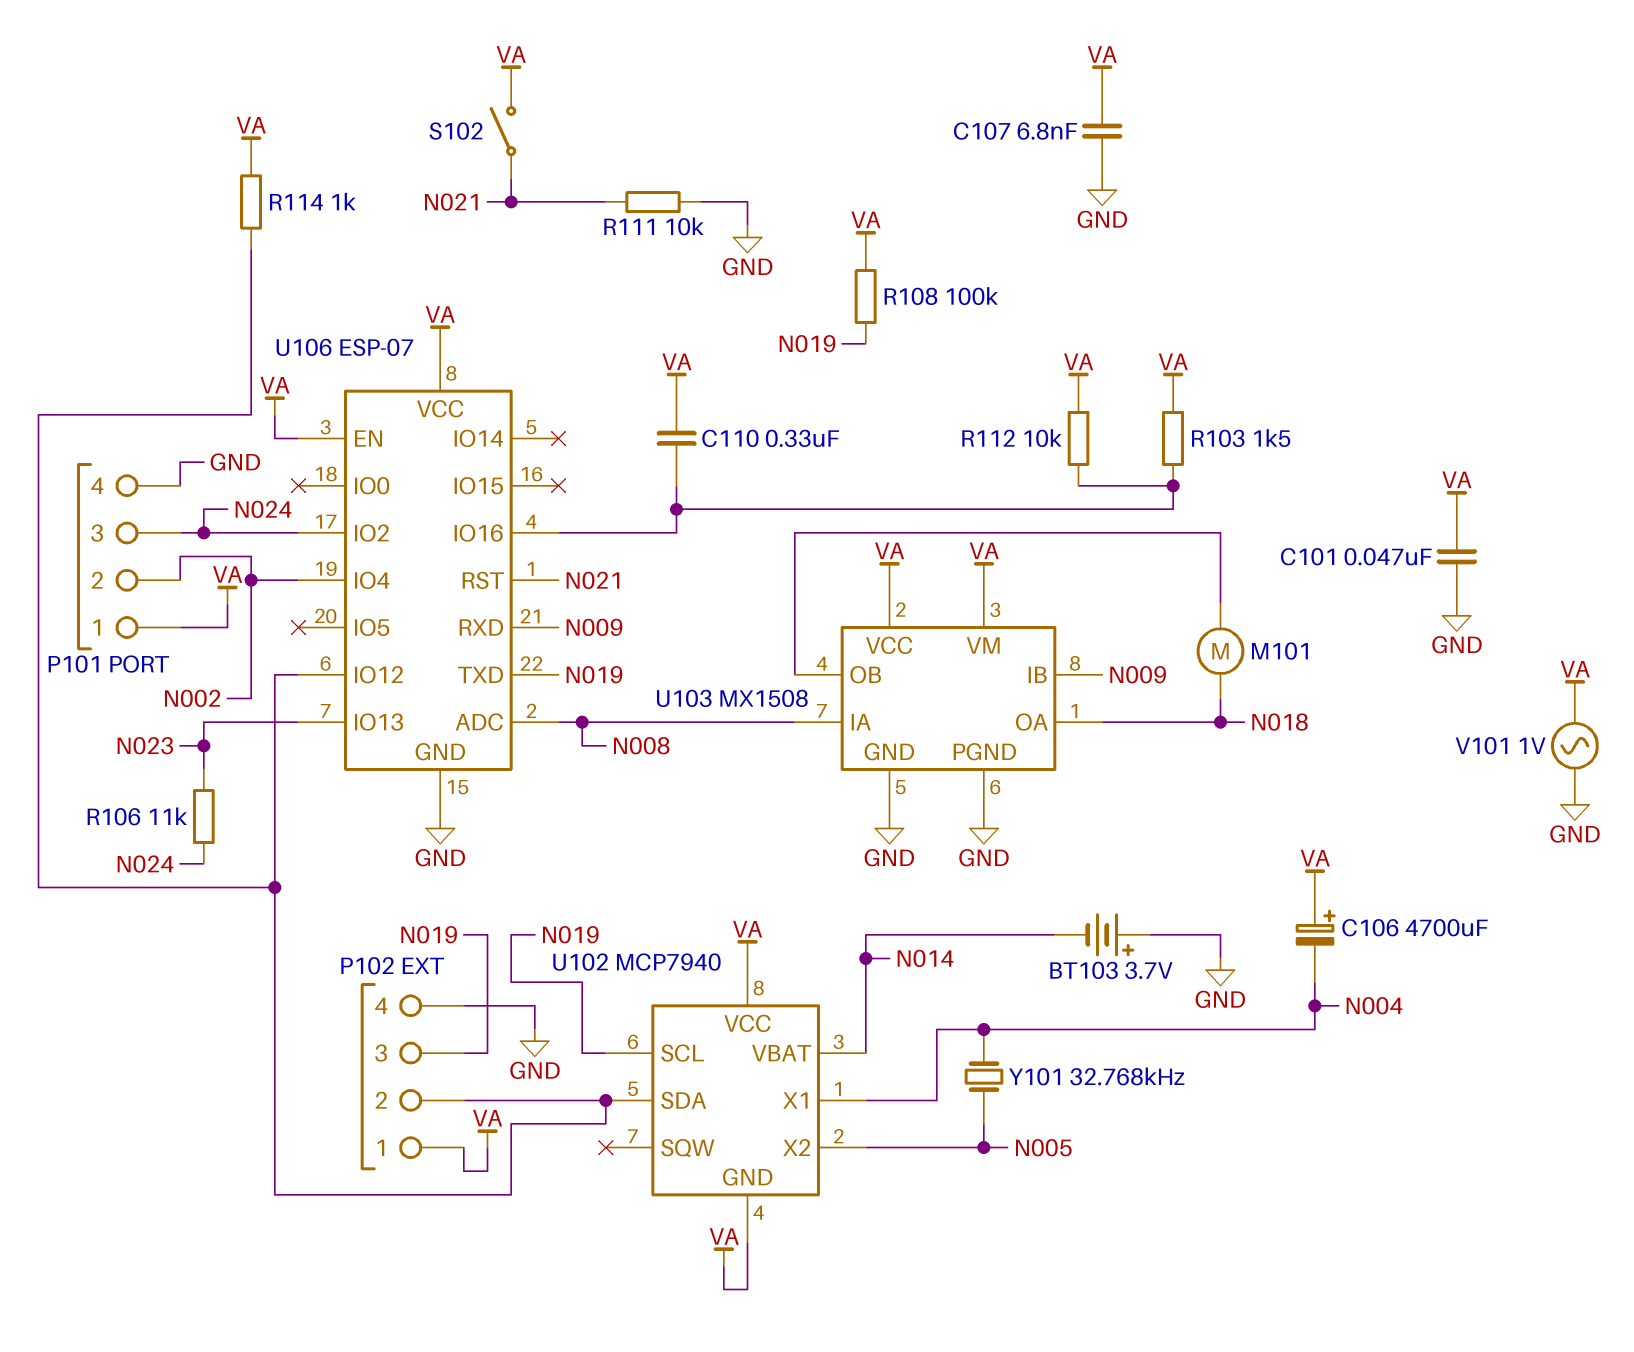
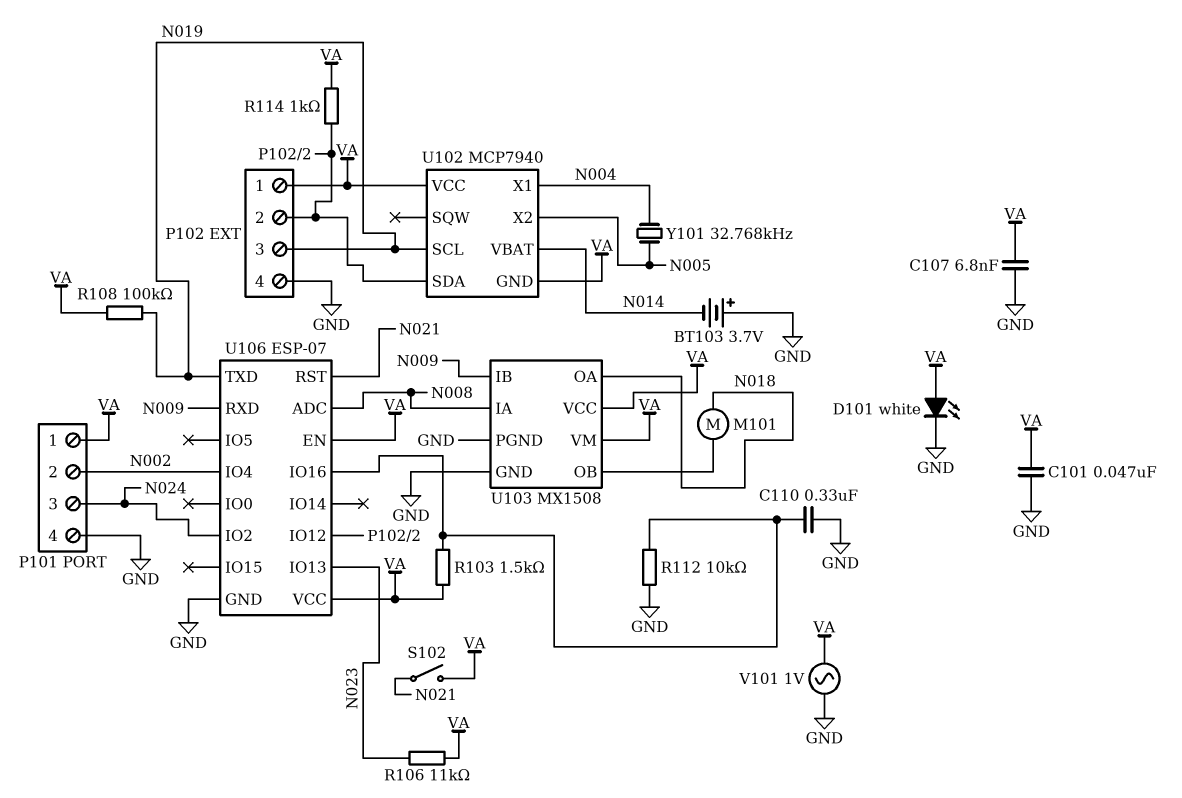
C106: 4700uF (plus VA, minus N004) -> none
C110: 330nF (U106/IO16, VA) -> 330nF (GND, U106/IO16)
D101: none -> LED white (A VA, K GND)
R106: 11k (N023, N024) -> 11k (N023, VA)
R111: 10k (GND, N021) -> none
R112: 10k (U106/IO16, VA) -> 10k (GND, U106/IO16)

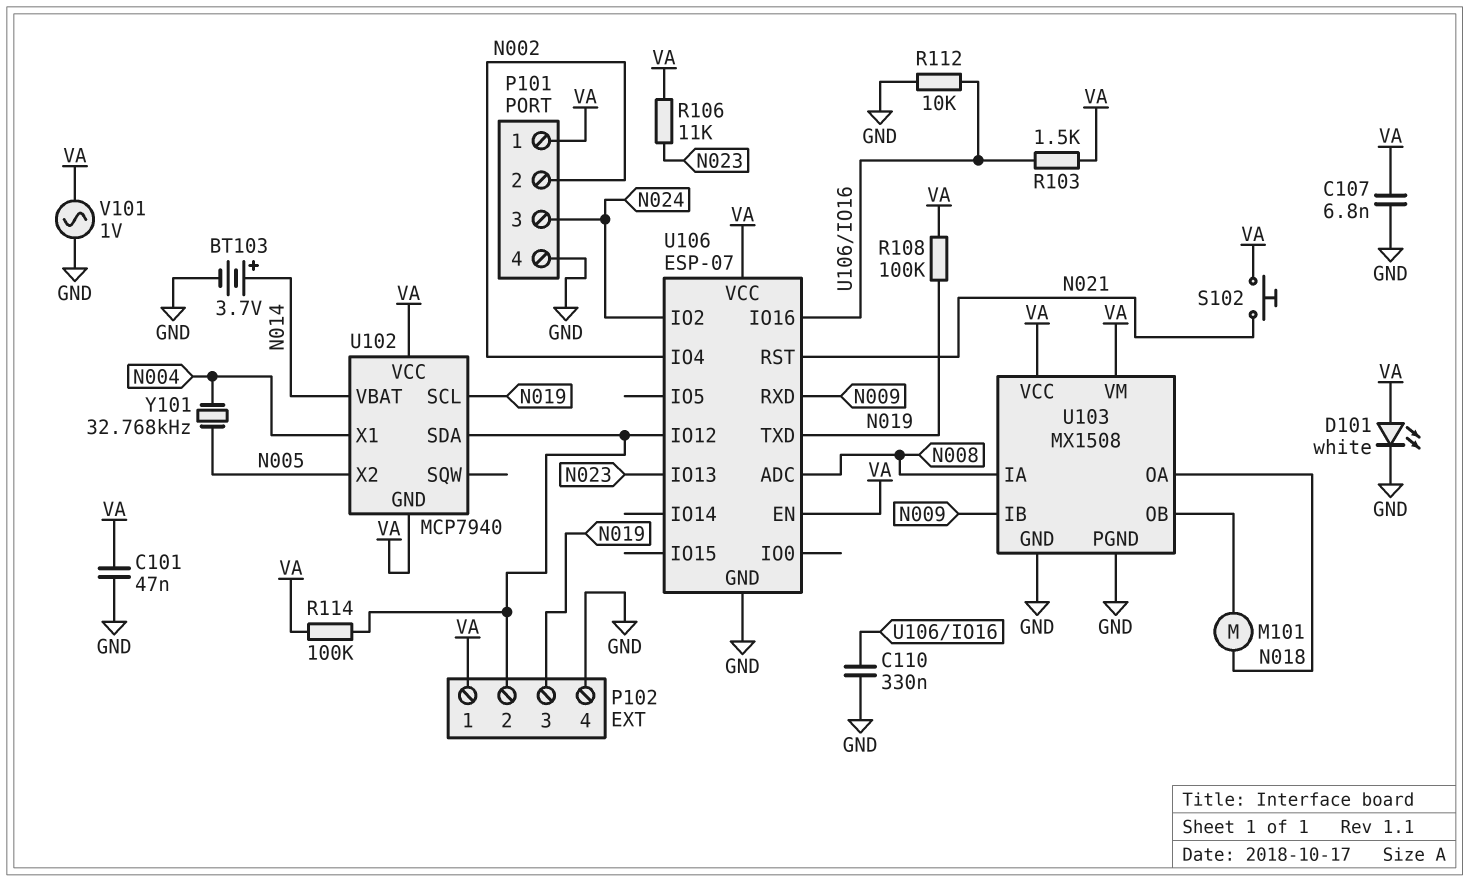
BT103: 3.7V (plus GND, minus N014) -> 3.7V (plus N014, minus GND)
R114: 1k (P102/2, VA) -> 100k (P102/2, VA)
S102: switch (N021, VA) -> button (N021, VA)

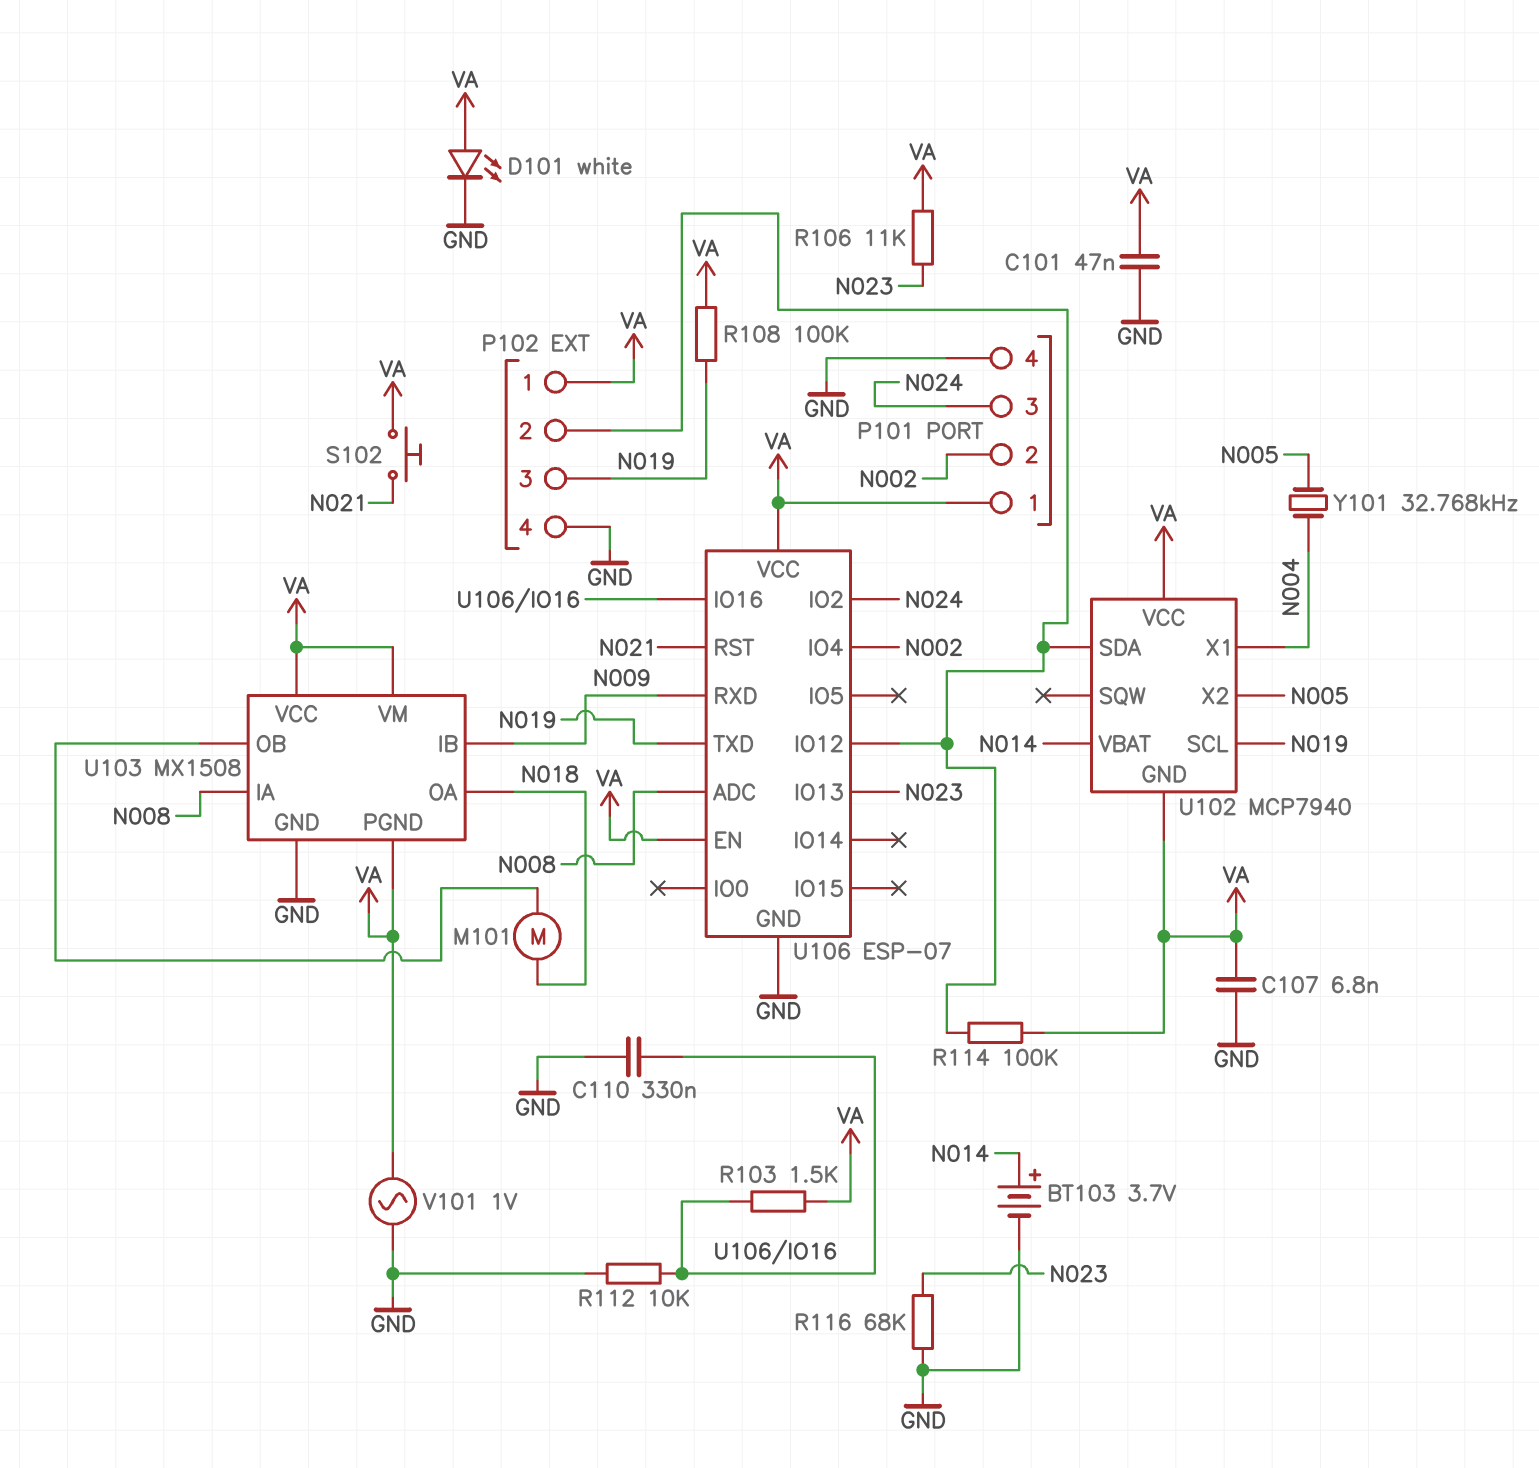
R116: none -> 68k (GND, N023)
U103 pin PGND: GND -> VA

